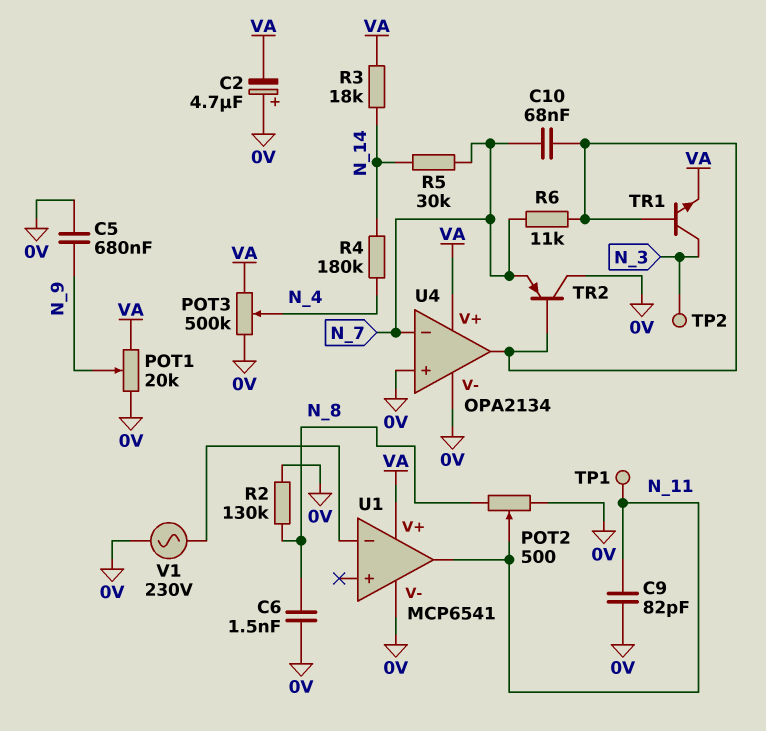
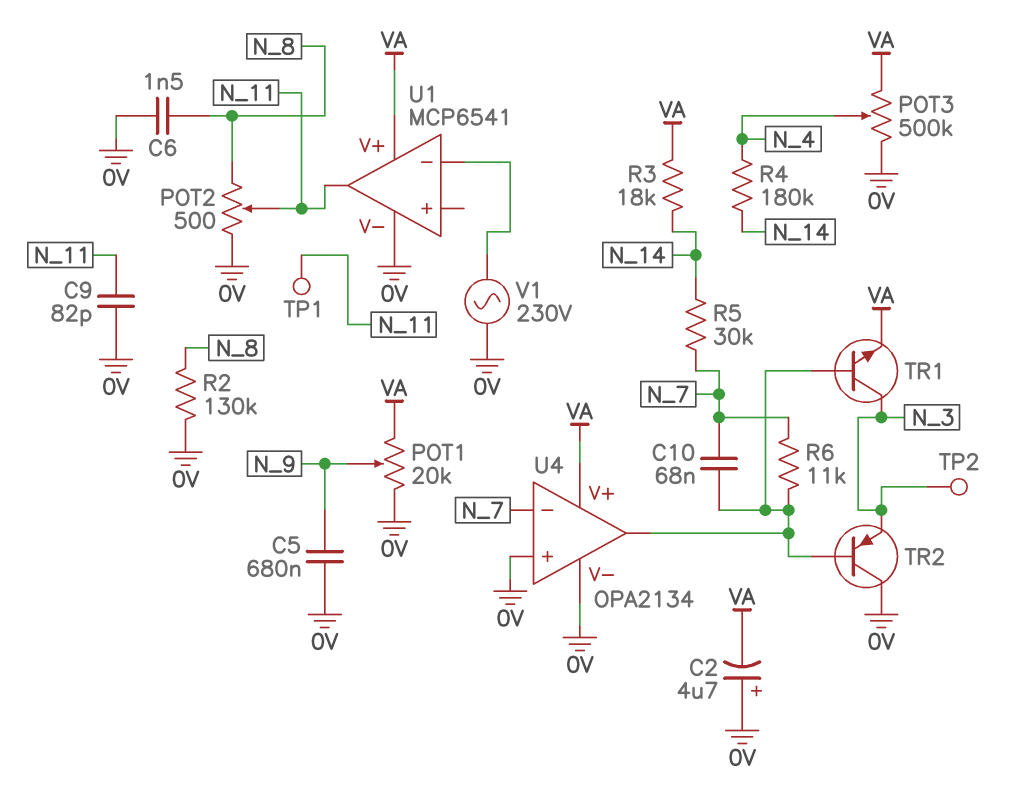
TR2: PNP (B U4/out, C 0V, E N_7) -> PNP (B U4/out, C 0V, E N_3)

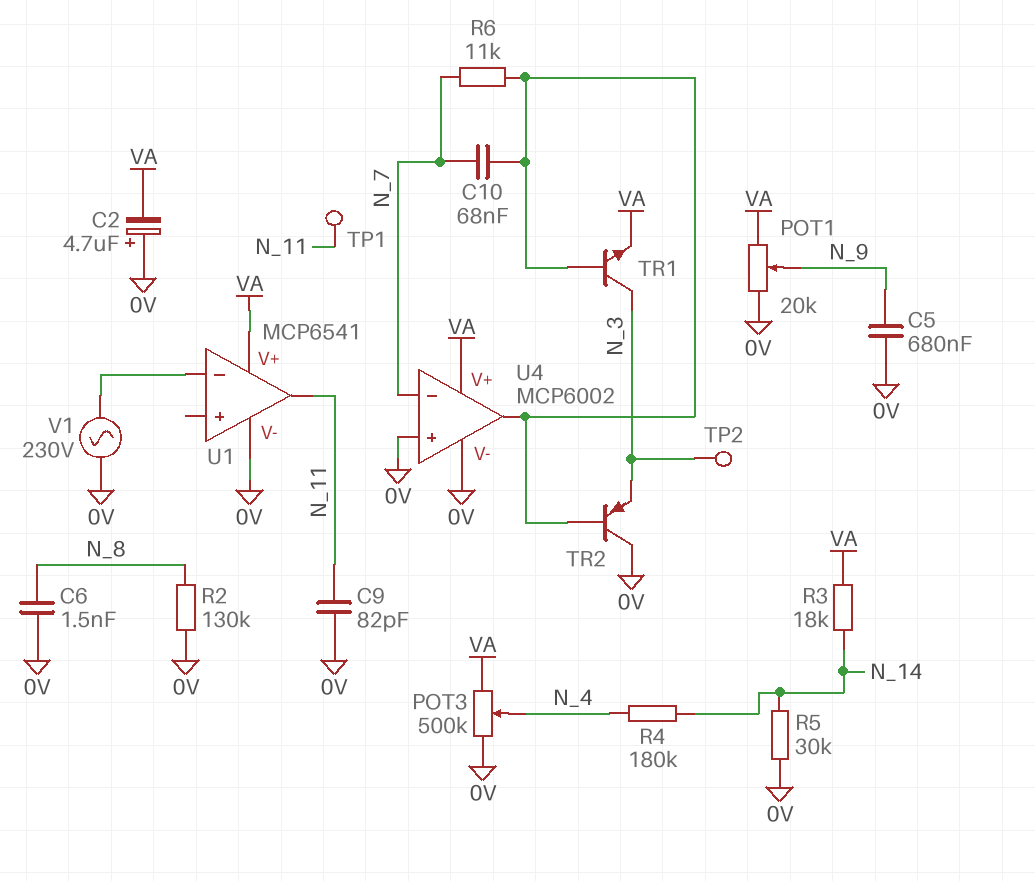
POT2: 500 (0V, N_8, wiper N_11) -> none
R5: 30k (N_7, N_14) -> 30k (0V, N_14)
U4: OPA2134 -> MCP6002

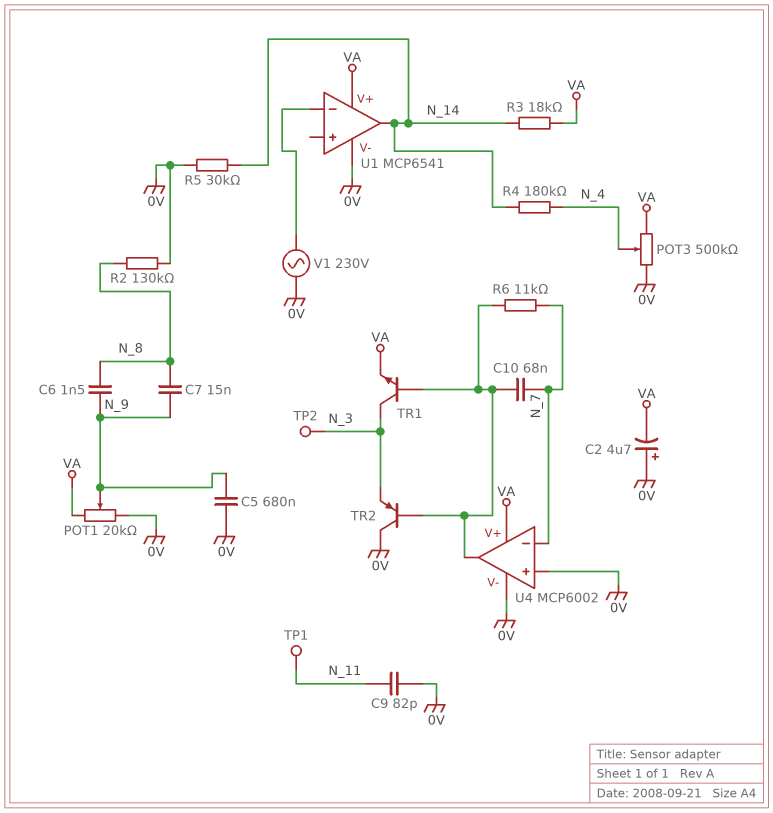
C6: 1.5nF (0V, N_8) -> 1.5nF (N_8, N_9)
C7: none -> 15nF (N_8, N_9)
U1 pin out: N_11 -> N_14

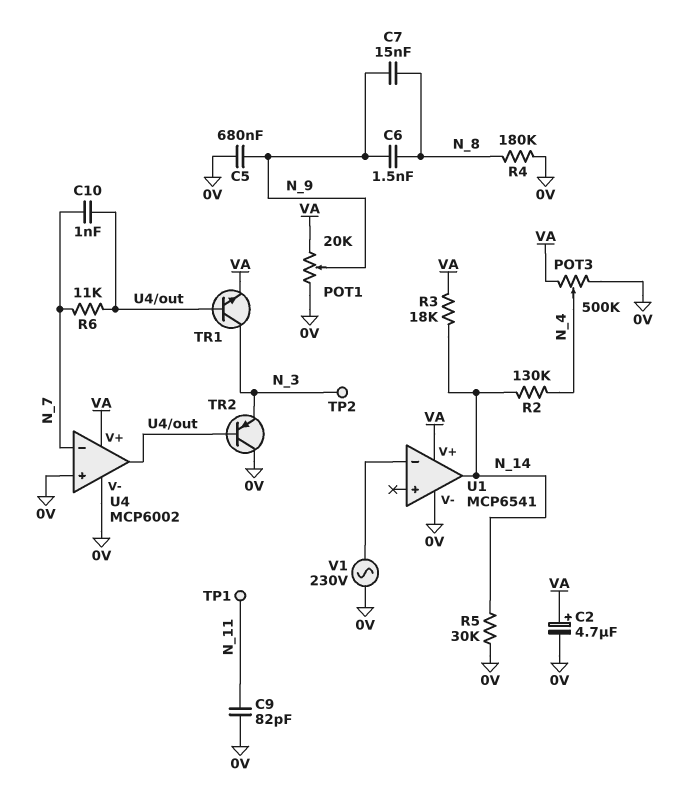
C2: 4.7uF (plus 0V, minus VA) -> 4.7uF (plus VA, minus 0V)
C10: 68nF (N_7, U4/out) -> 1nF (N_7, U4/out)
R2: 130k (0V, N_8) -> 130k (N_4, N_14)
R4: 180k (N_4, N_14) -> 180k (0V, N_8)

